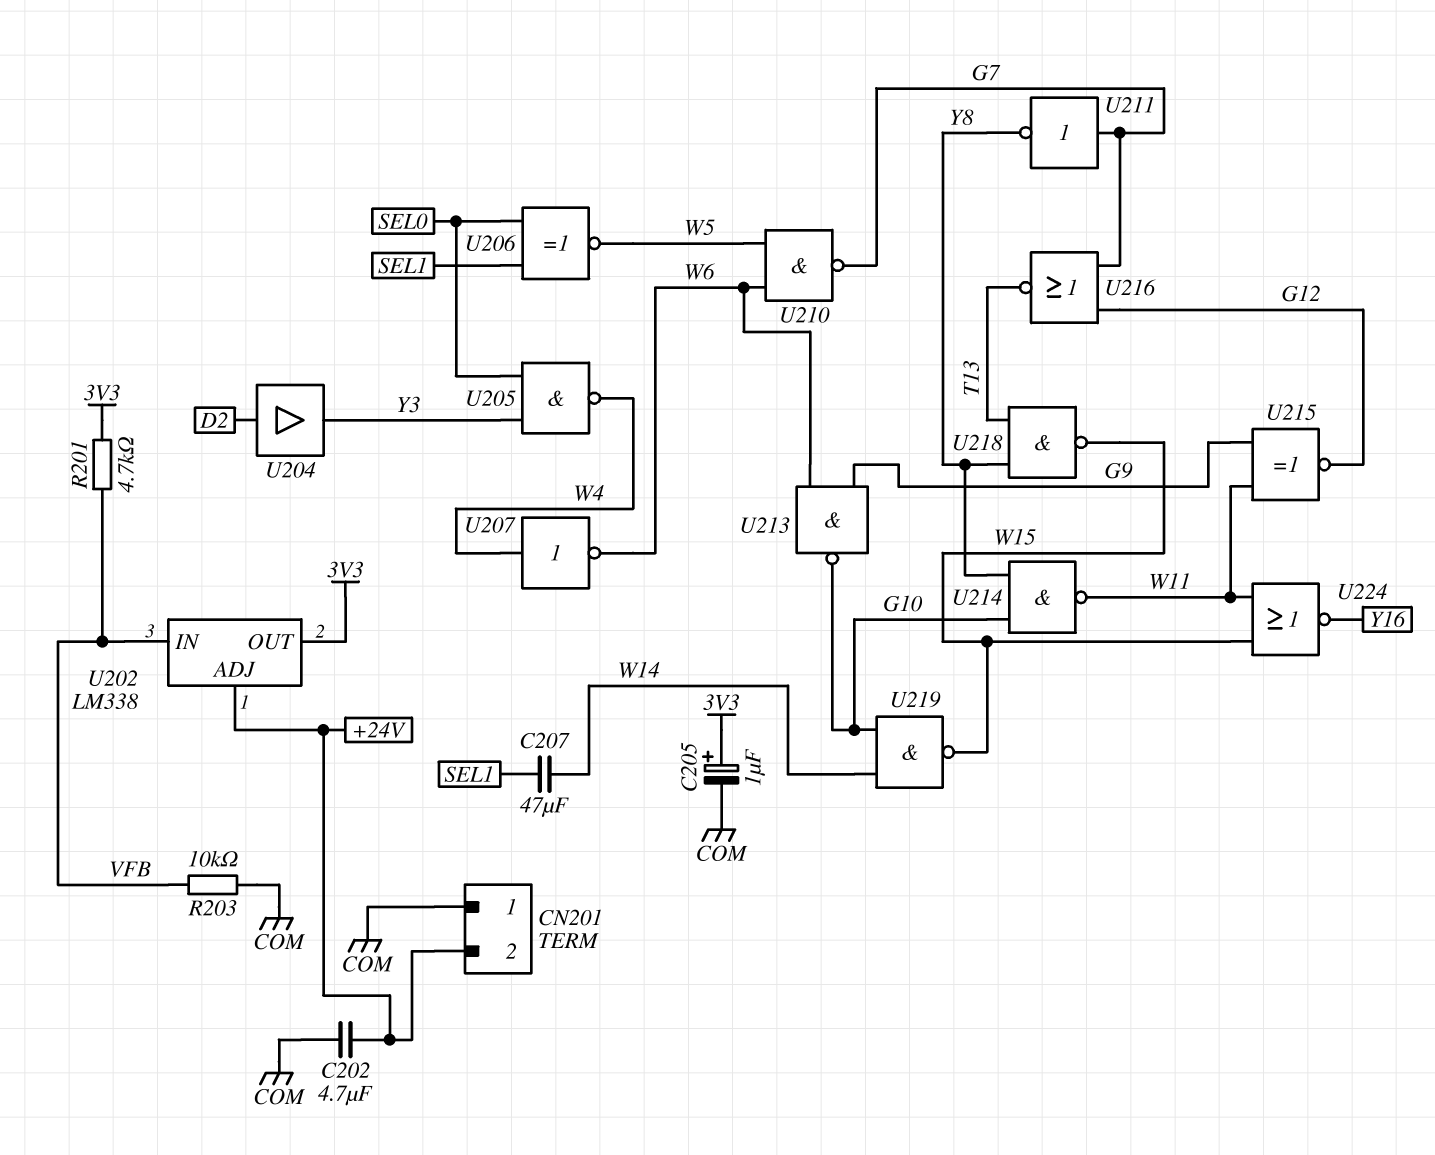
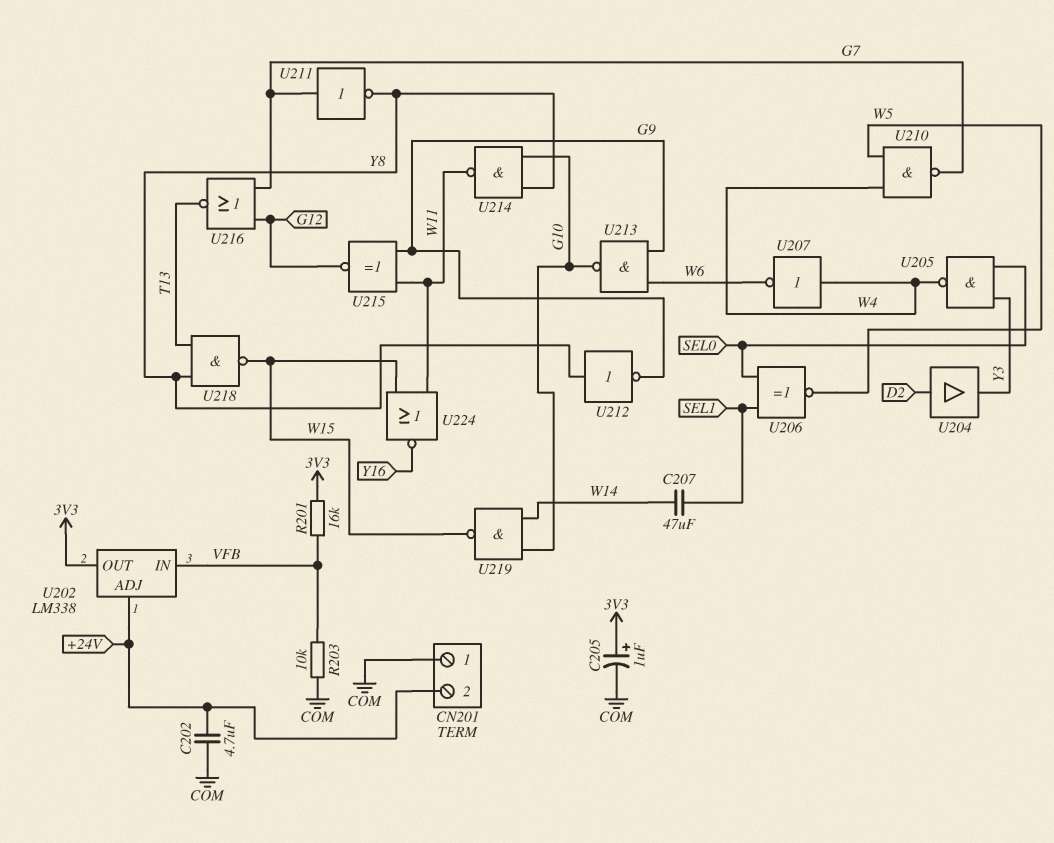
R201: 4.7k (3V3, VFB) -> 16k (3V3, VFB)
U210: NAND (in W5, in W6, out G7) -> NAND (in W4, in W5, out G7)
U212: none -> NOT (in Y8, out G9)

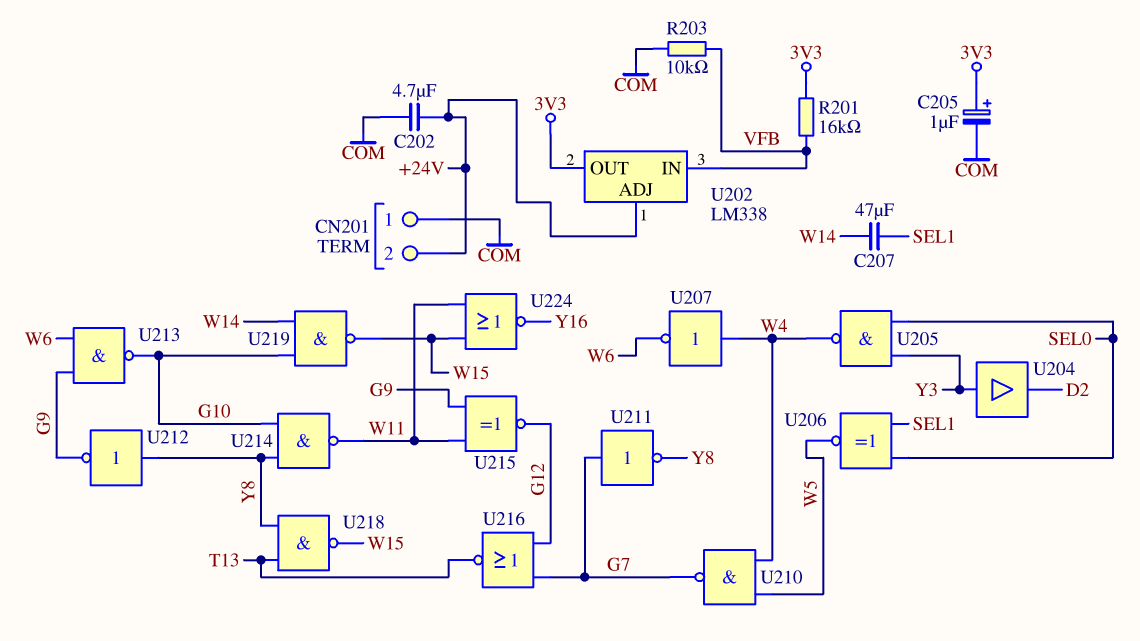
U204: buffer (in D2, out Y3) -> buffer (in Y3, out D2)

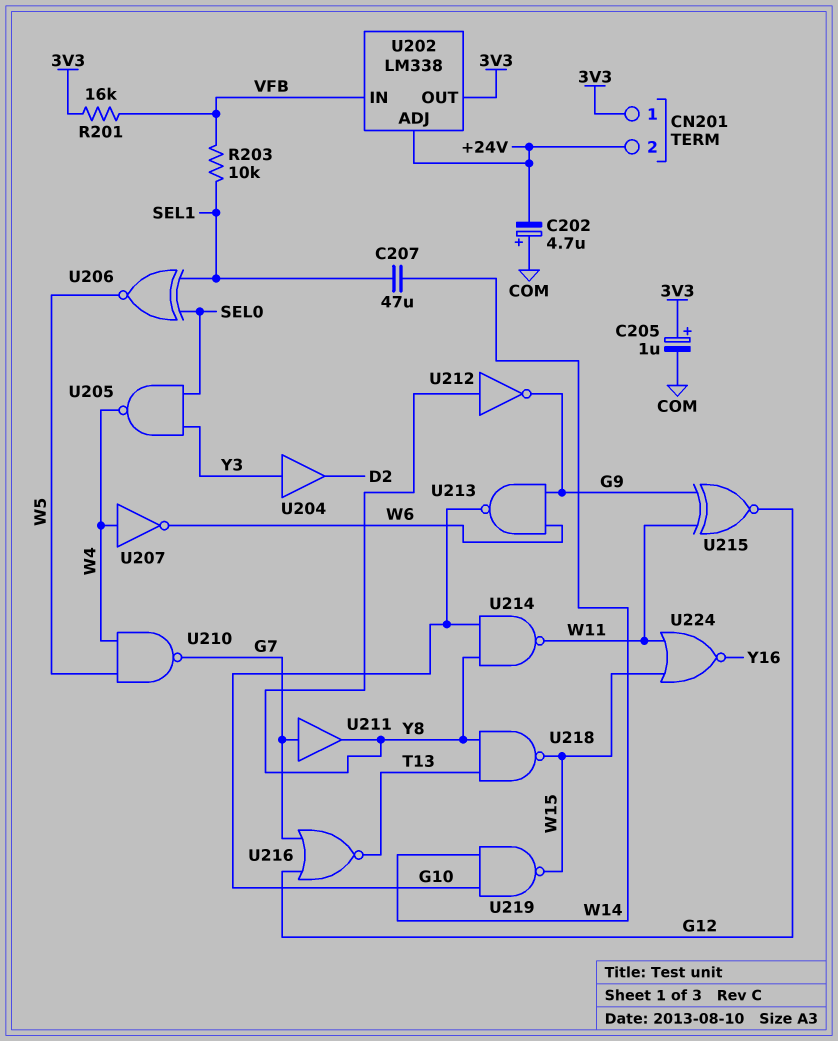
C202: 4.7uF (+24V, COM) -> 4.7uF (plus COM, minus +24V)
CN201 pin 1: COM -> 3V3
R203: 10k (COM, VFB) -> 10k (SEL1, VFB)
U211: NOT (in G7, out Y8) -> buffer (in G7, out Y8)

